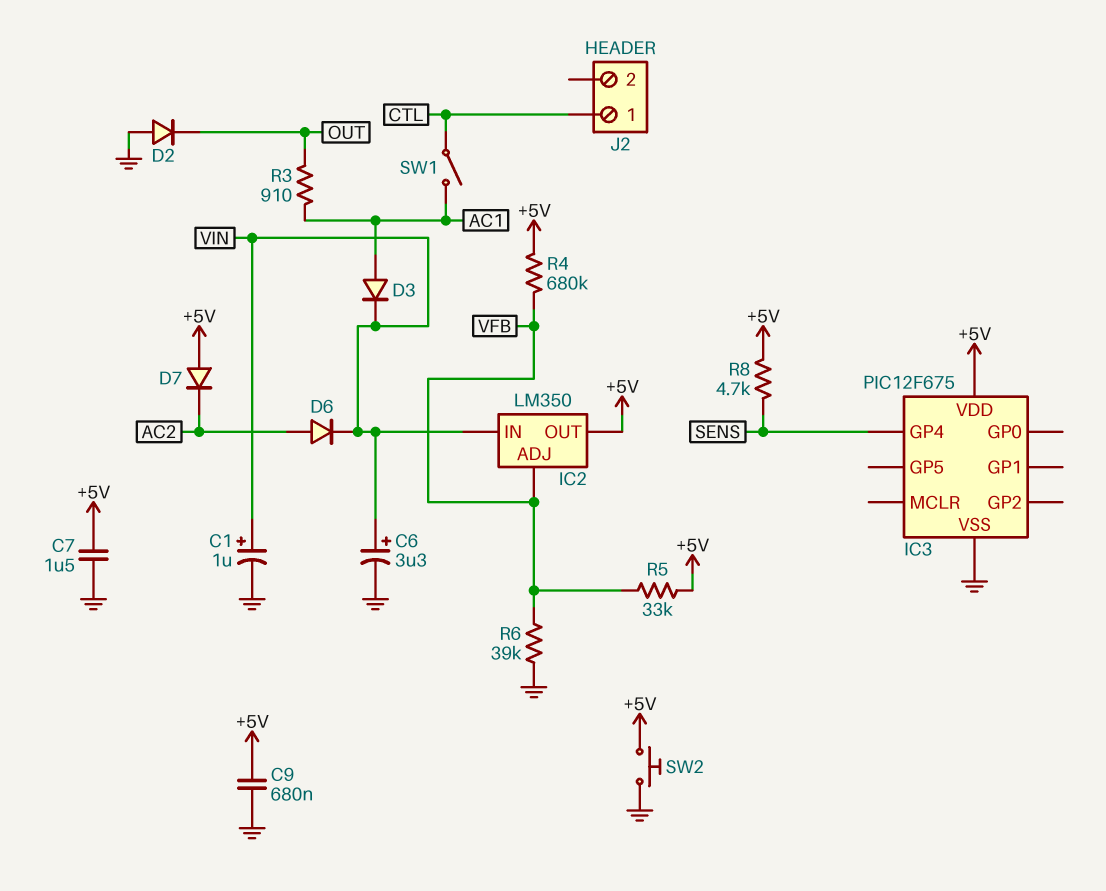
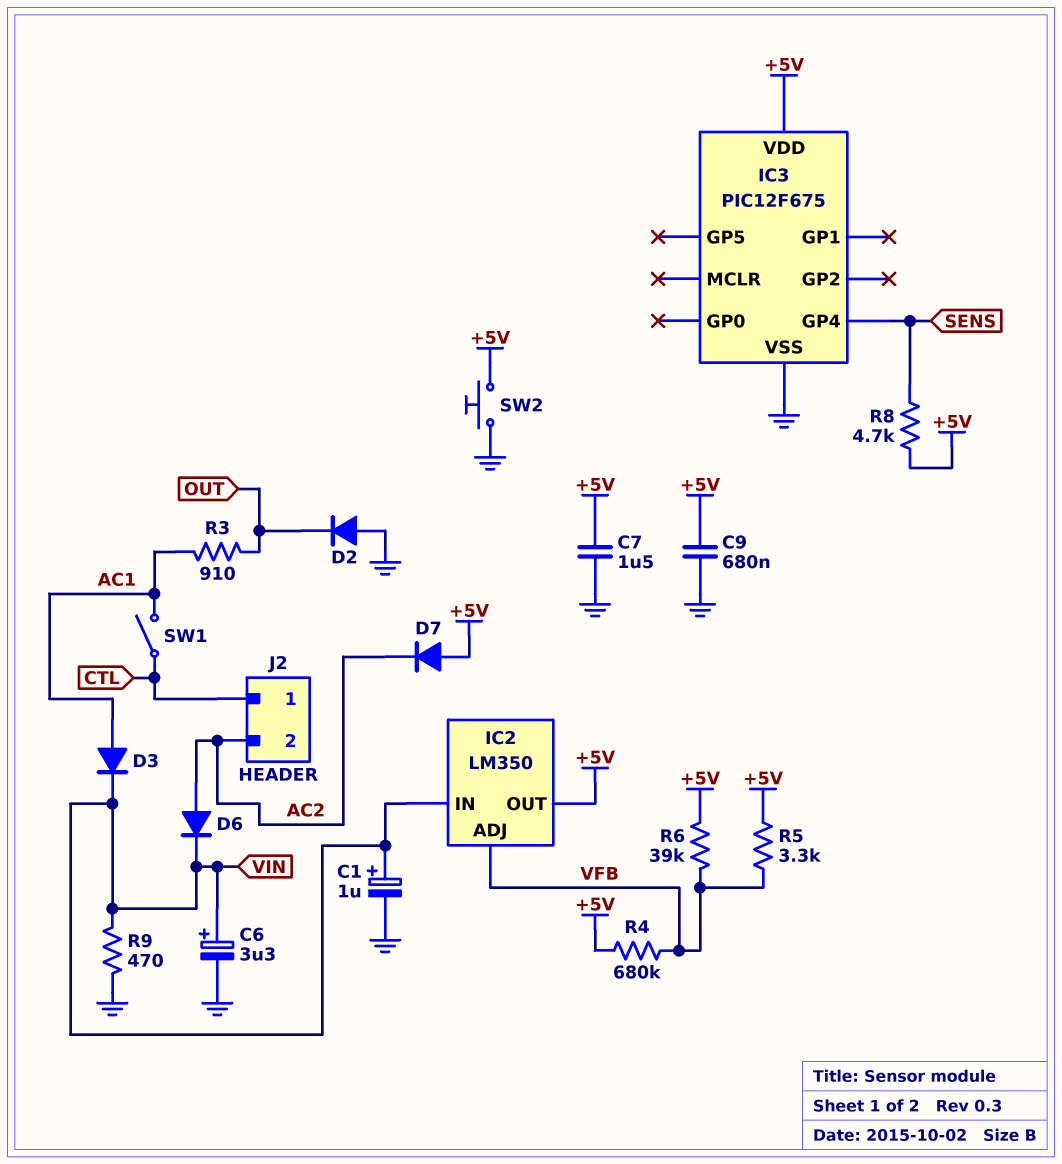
J2 pin 2: none -> AC2
R5: 33k (+5V, VFB) -> 3.3k (+5V, VFB)
R6: 39k (GND, VFB) -> 39k (+5V, VFB)
R9: none -> 470 (GND, VIN)

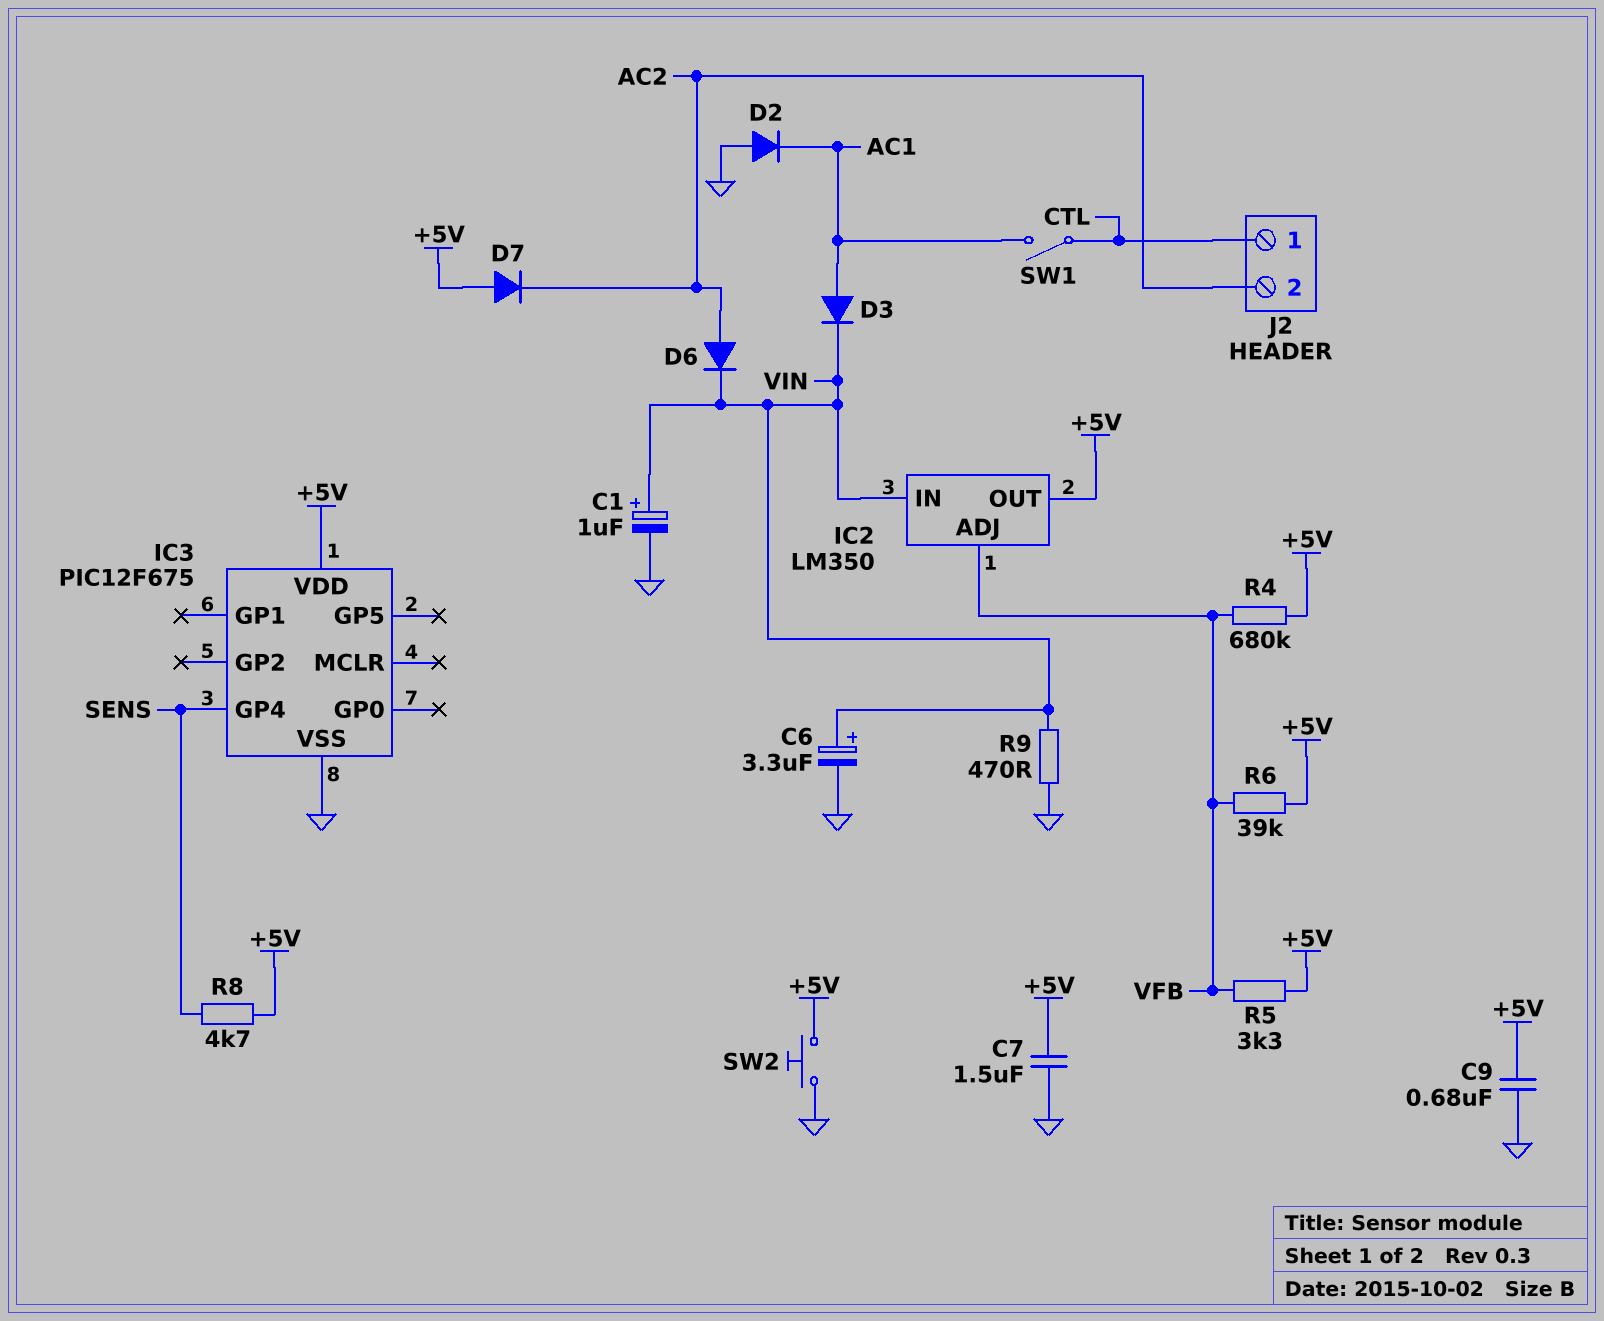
D2: diode (A GND, K OUT) -> diode (A GND, K AC1)
R3: 910 (AC1, OUT) -> none

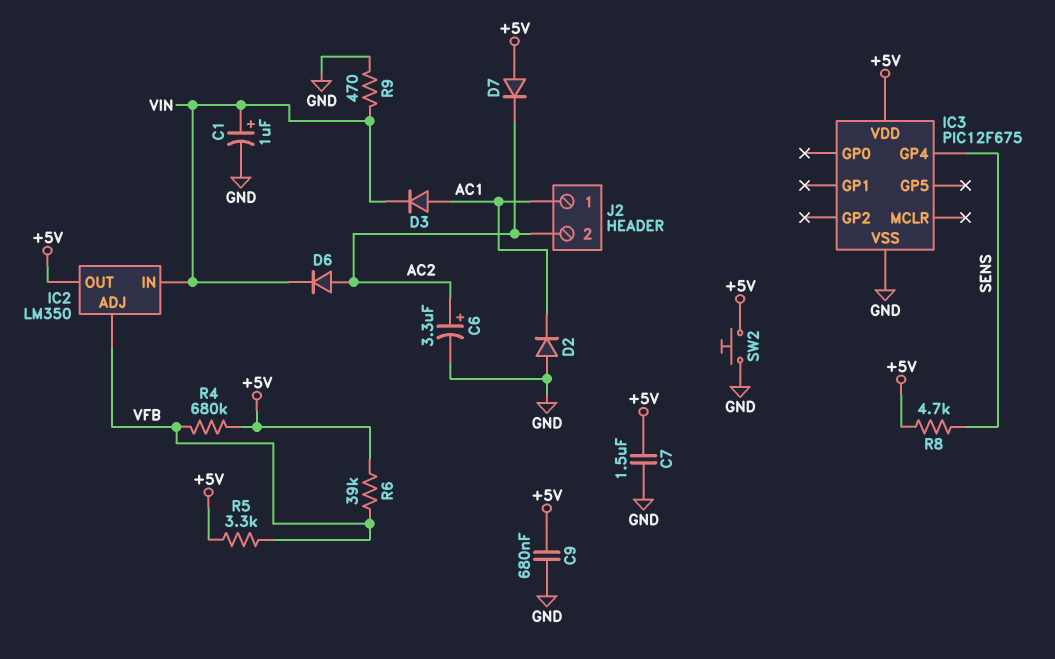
C6: 3.3uF (plus VIN, minus GND) -> 3.3uF (plus AC2, minus GND)
J2 pin 1: CTL -> AC1
SW1: switch (AC1, CTL) -> none

